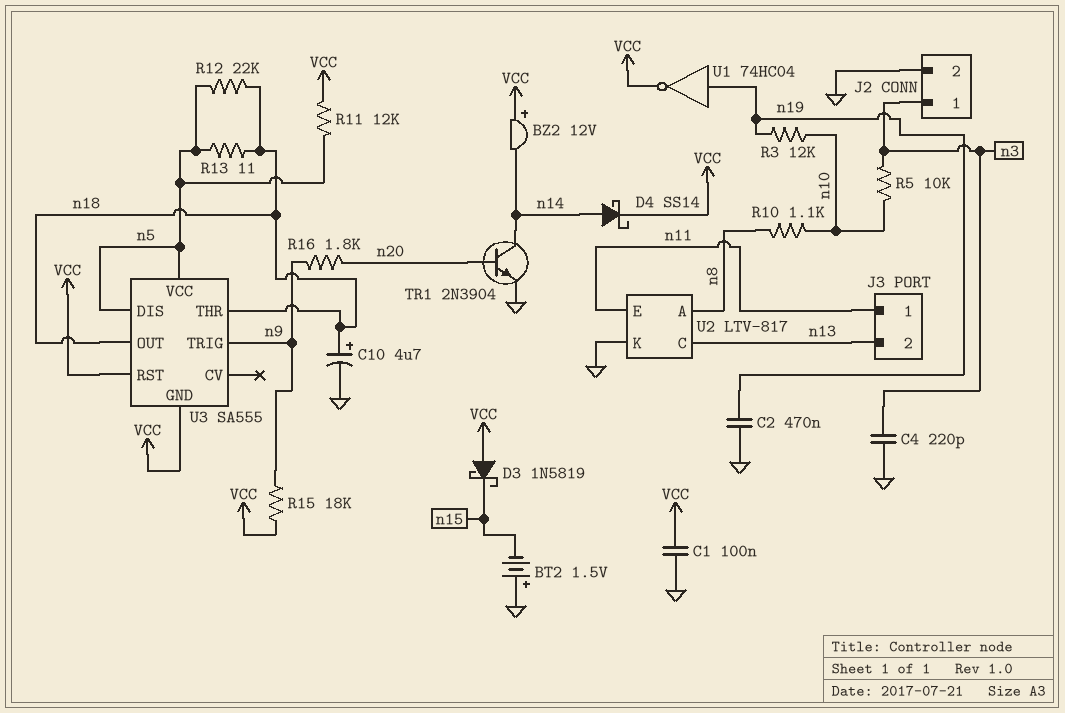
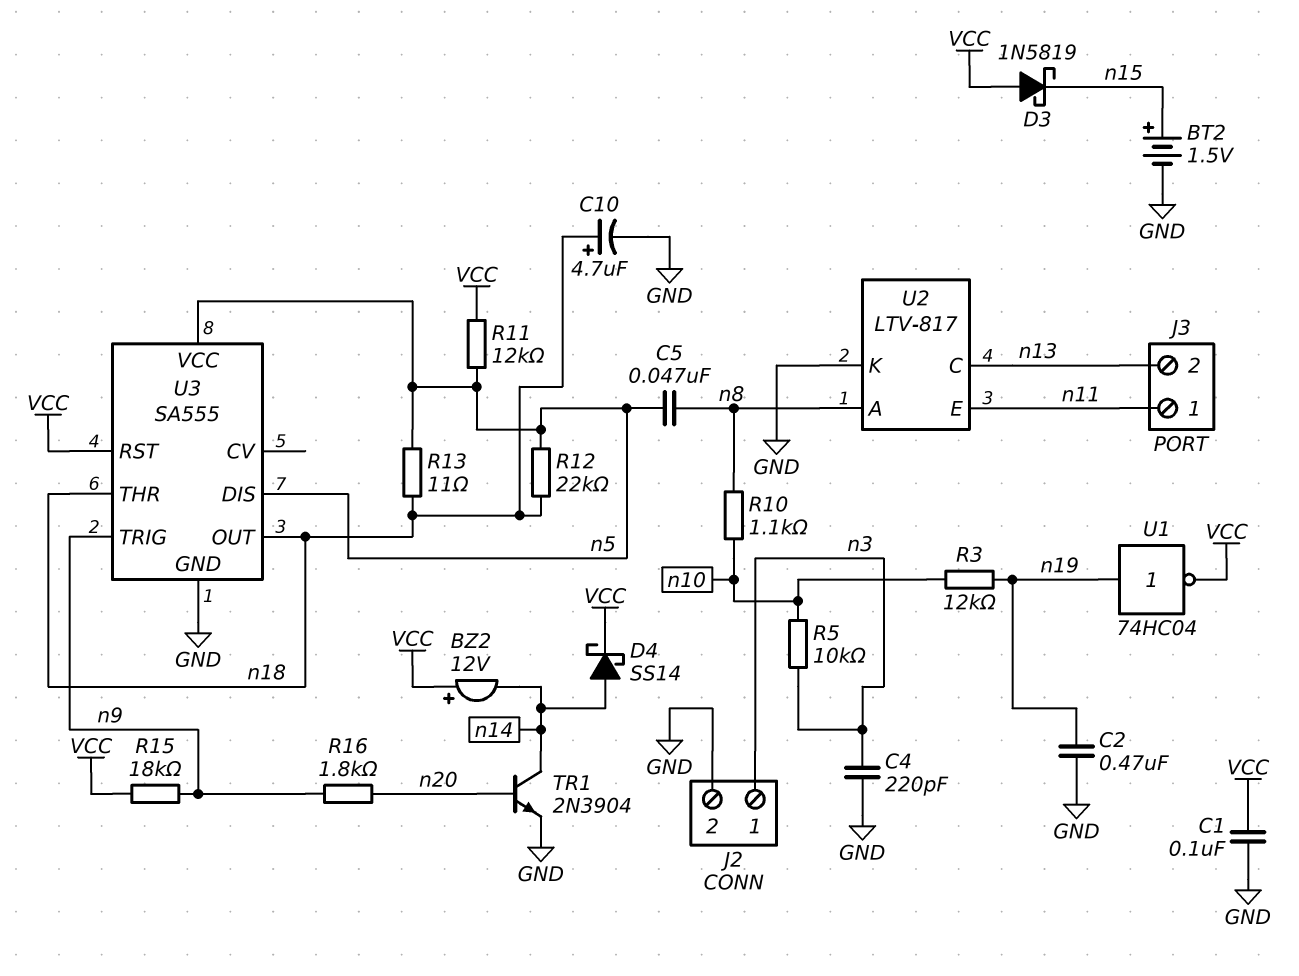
BT2: 1.5V (plus GND, minus n15) -> 1.5V (plus n15, minus GND)
C5: none -> 47nF (n5, n8)
U3 pin GND: VCC -> GND

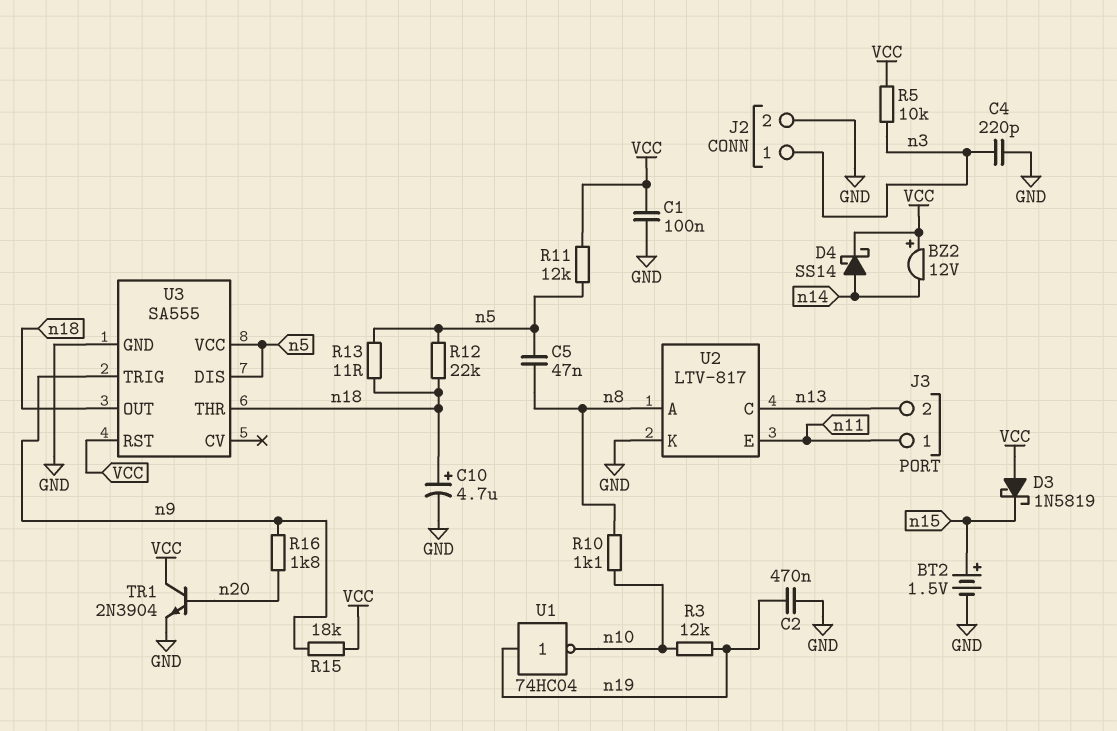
R5: 10k (n3, n10) -> 10k (VCC, n3)
TR1: NPN 2N3904 (B n20, C n14, E GND) -> NPN 2N3904 (B n20, C VCC, E GND)
U1: NOT 74HC04 (in n19, out VCC) -> NOT 74HC04 (in n19, out n10)

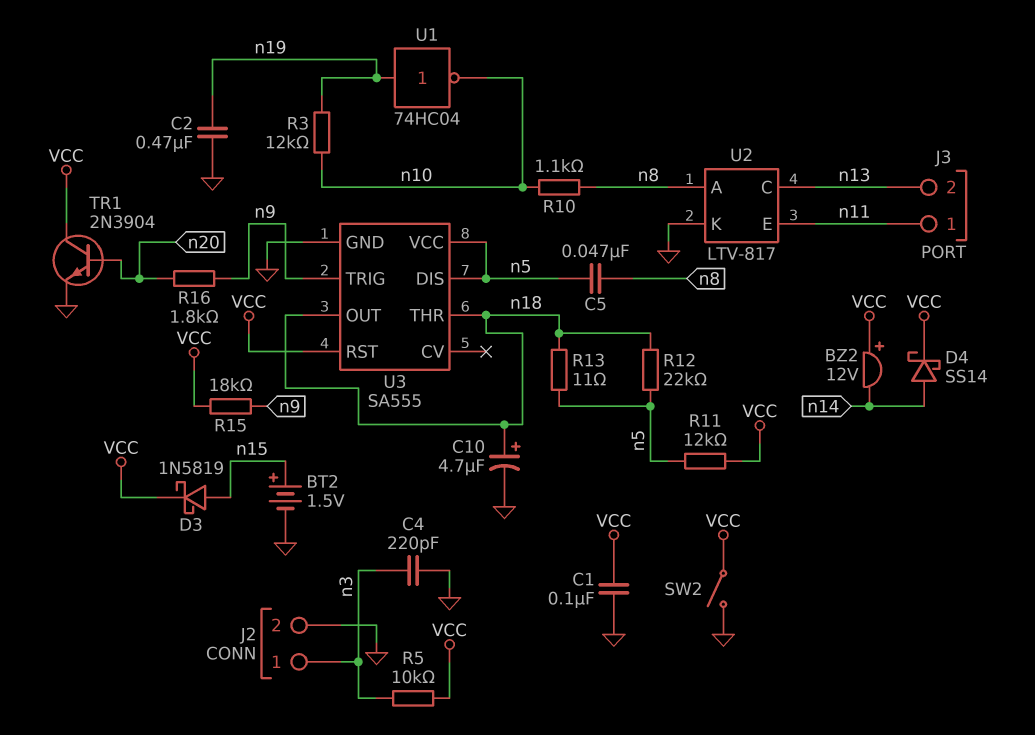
D3: schottky 1N5819 (A VCC, K n15) -> schottky 1N5819 (A n15, K VCC)
SW2: none -> switch (GND, VCC)

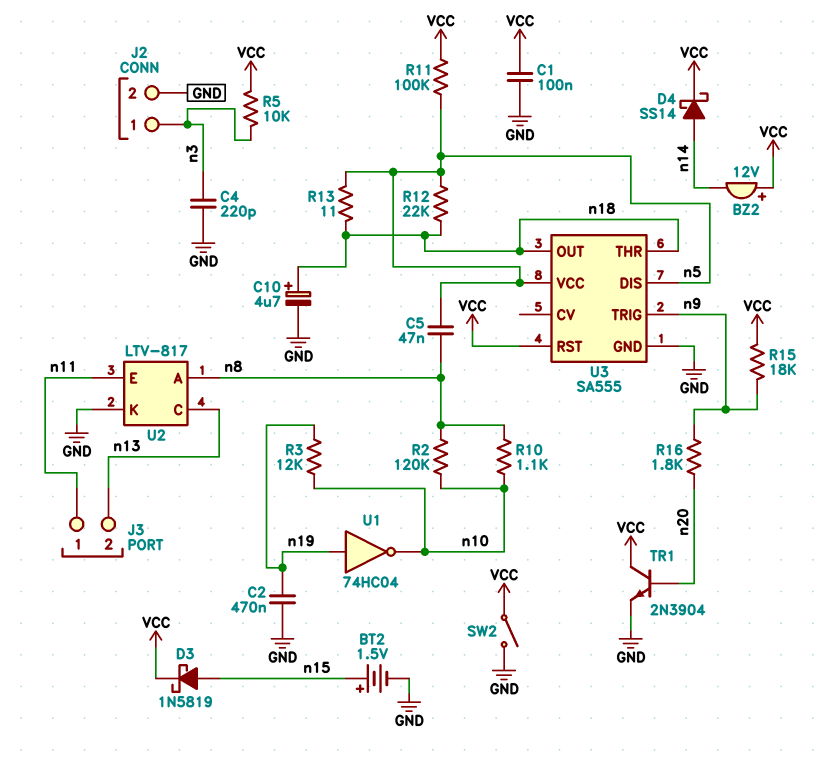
R2: none -> 120k (n8, n10)
R11: 12k (VCC, n5) -> 100k (VCC, n5)

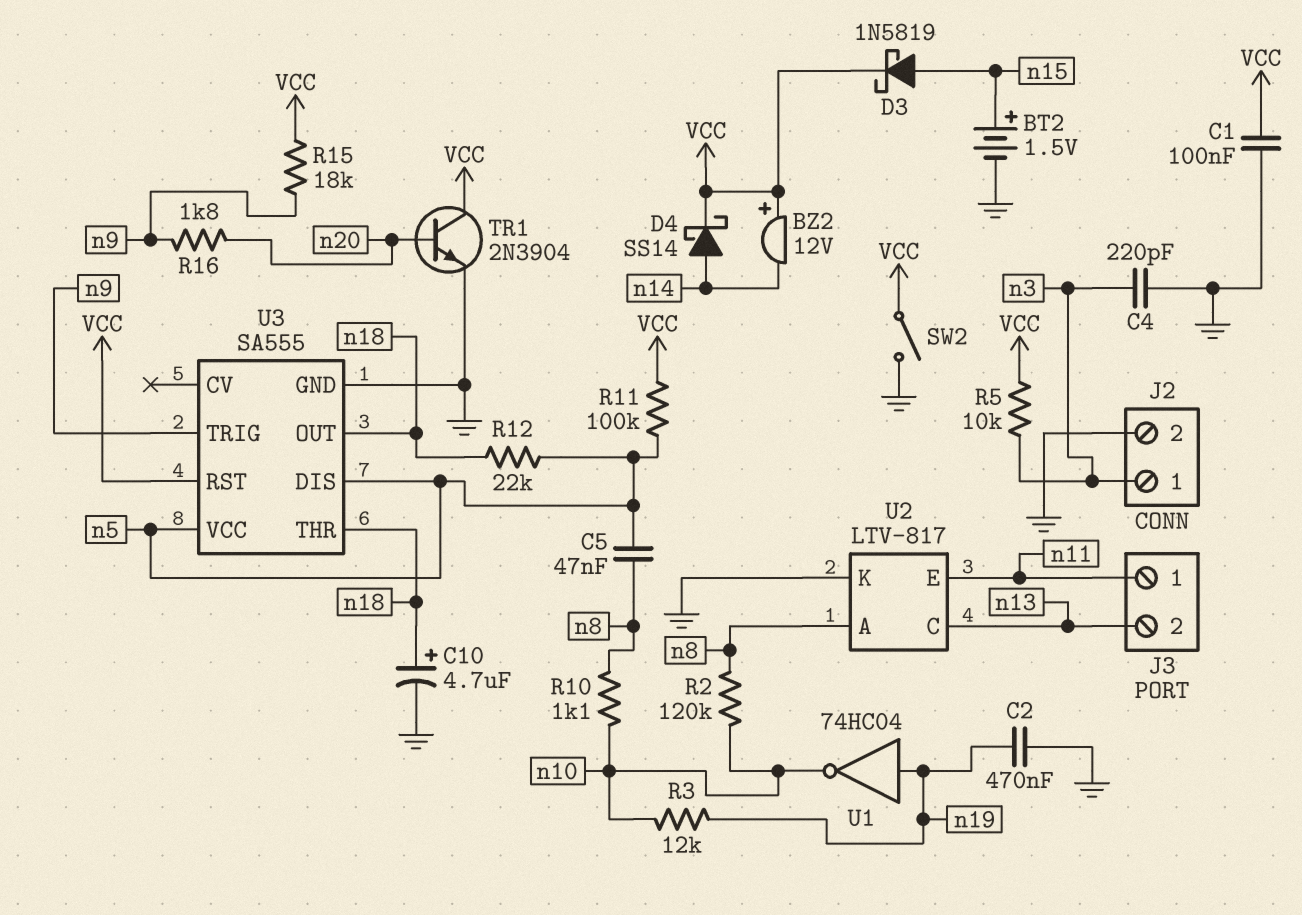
R13: 11 (n5, n18) -> none

